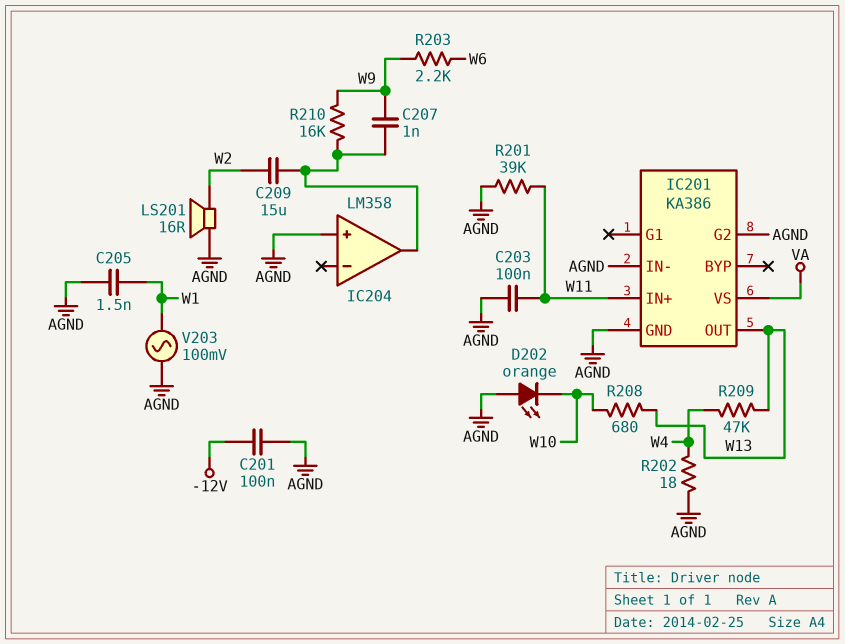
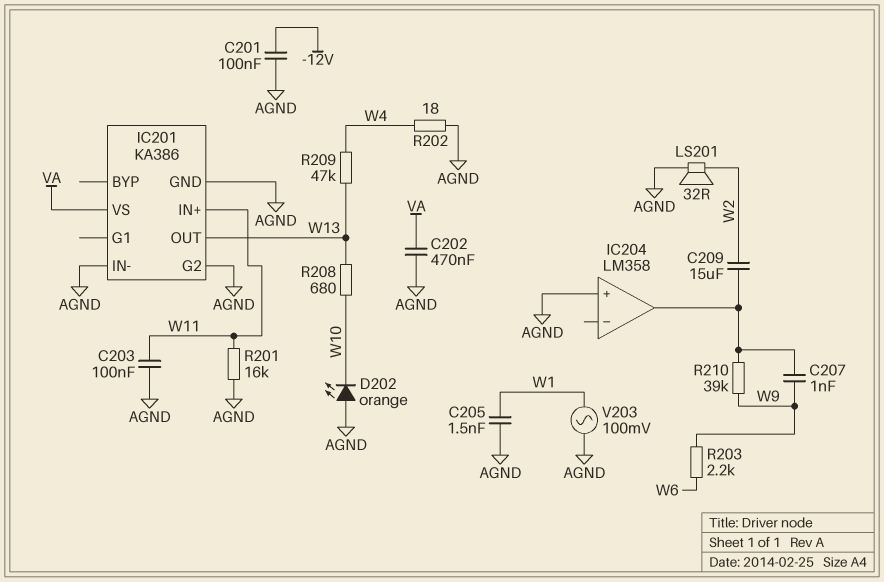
C202: none -> 470nF (AGND, VA)
LS201: speaker 16R (AGND, W2) -> speaker 32R (AGND, W2)
R201: 39k (AGND, W11) -> 16k (AGND, W11)
R210: 16k (IC204/out, W9) -> 39k (IC204/out, W9)

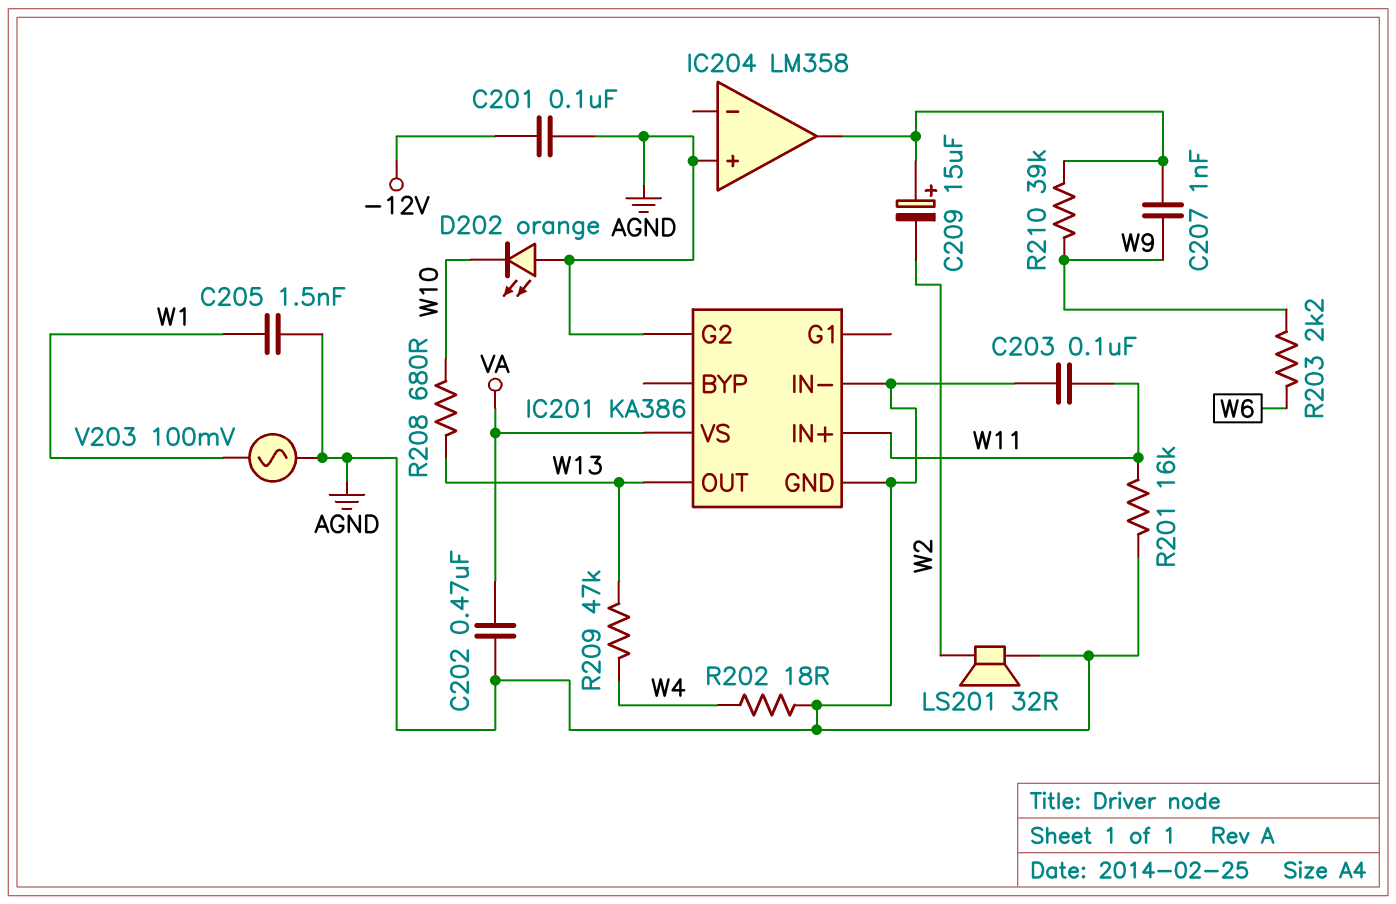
C209: 15uF (IC204/out, W2) -> 15uF (plus IC204/out, minus W2)

